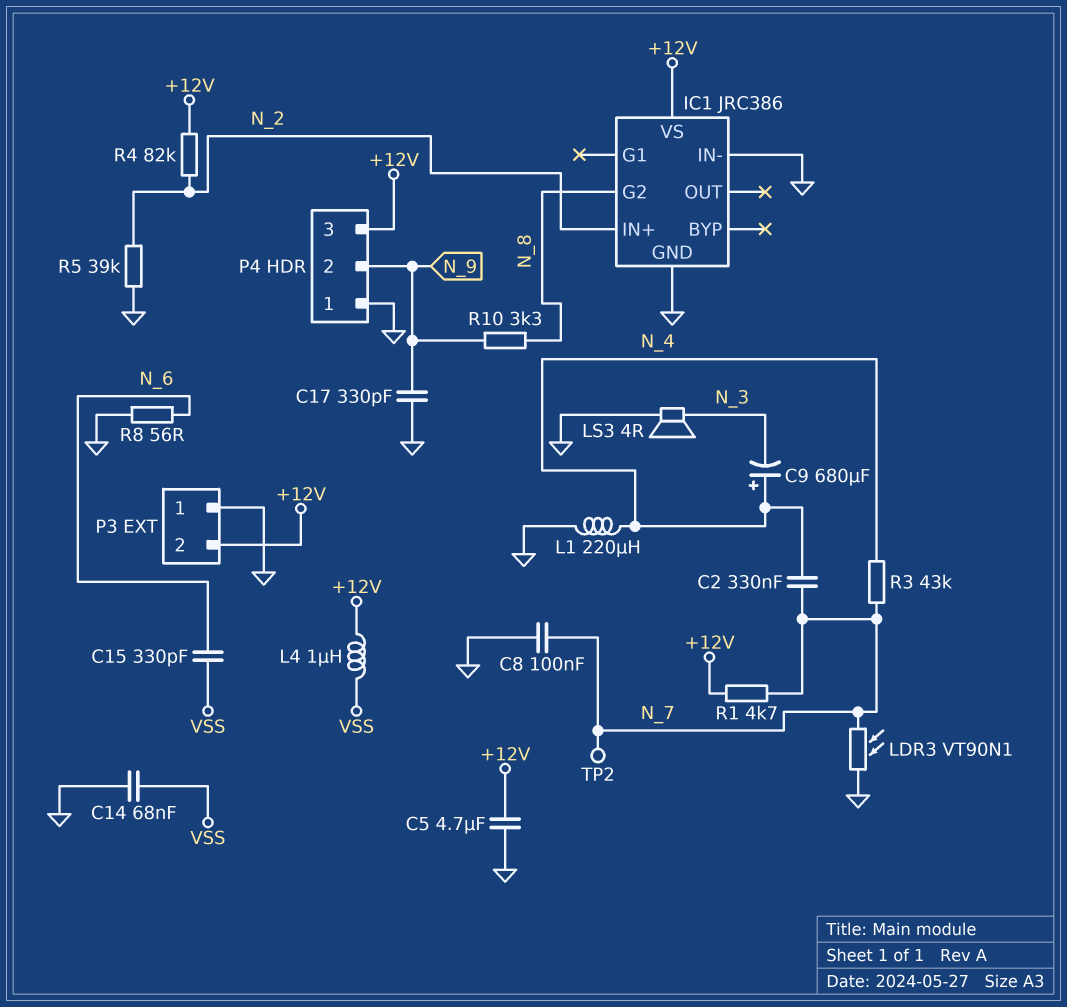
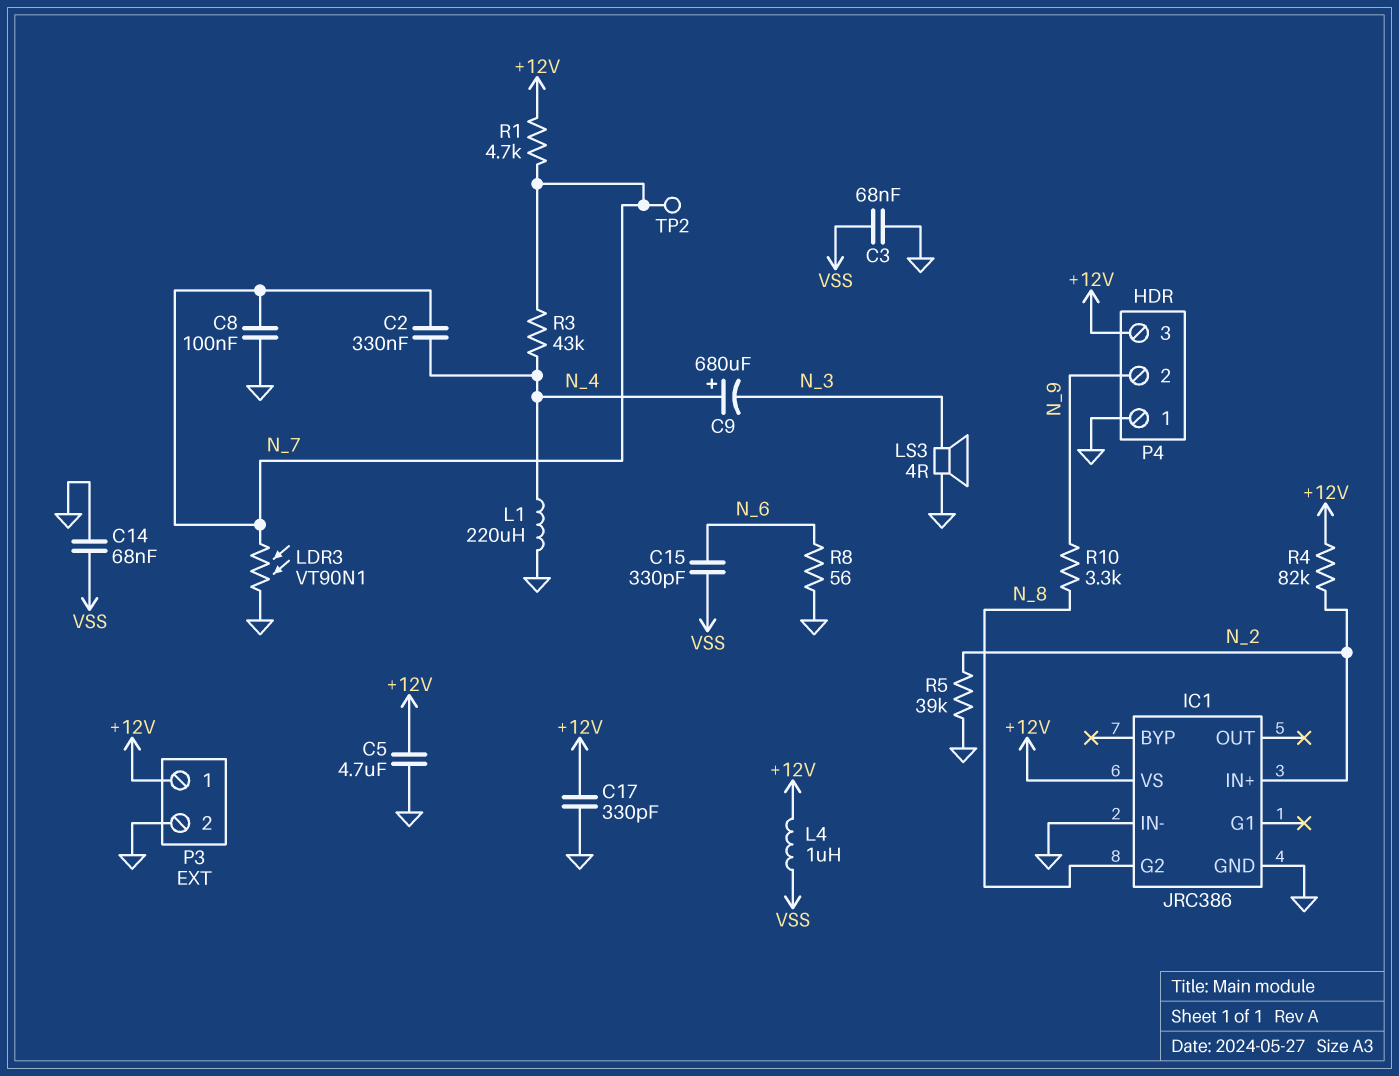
C3: none -> 68nF (GND, VSS)
C17: 330pF (GND, N_9) -> 330pF (+12V, GND)
P3 pin 1: GND -> +12V
P3 pin 2: +12V -> GND

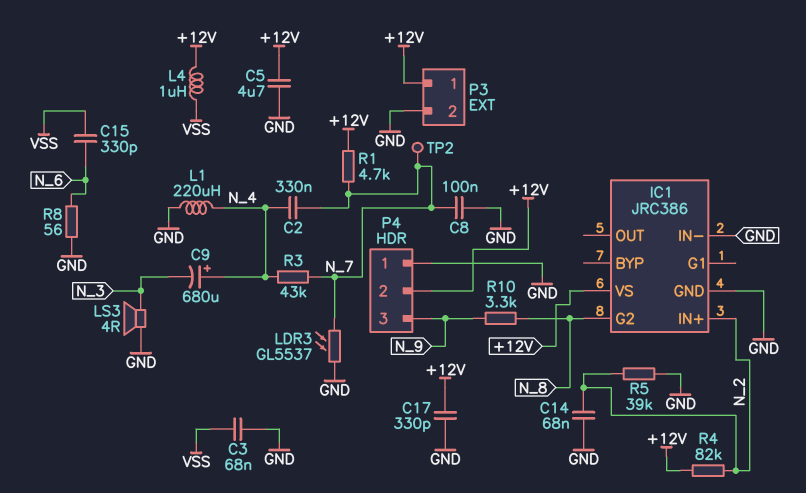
C14: 68nF (GND, VSS) -> 68nF (GND, N_2)
LDR3: VT90N1 (GND, N_7) -> GL5537 (GND, N_7)
P4 pin 2: N_9 -> +12V
P4 pin 3: +12V -> N_9

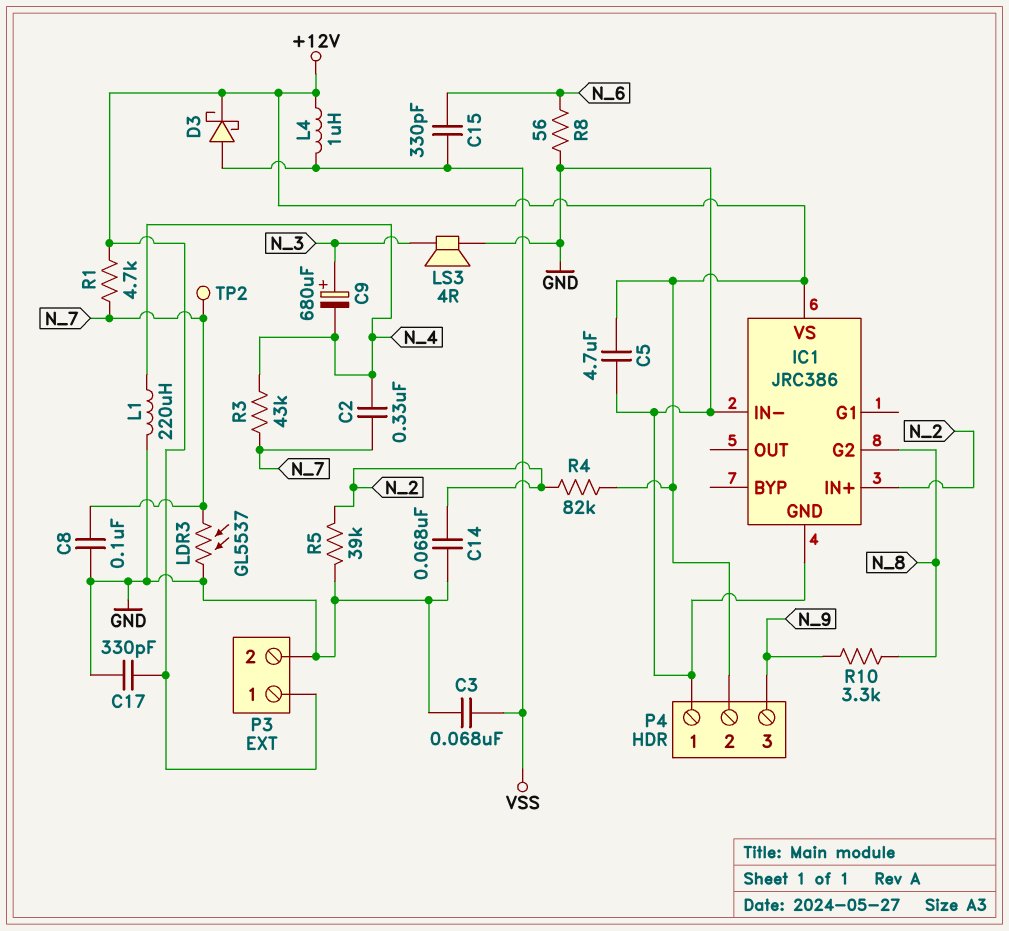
C9: 680uF (plus N_4, minus N_3) -> 680uF (plus N_3, minus N_4)
D3: none -> schottky (A VSS, K +12V)

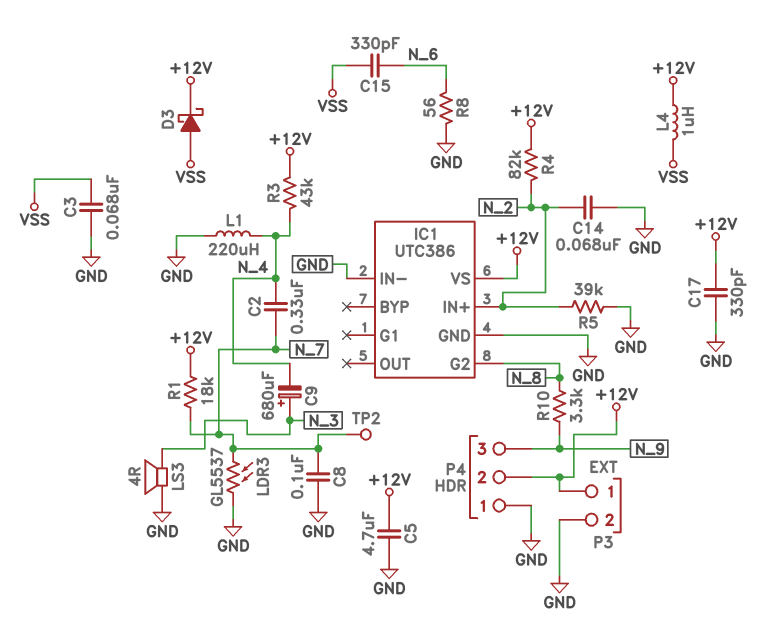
IC1: JRC386 -> UTC386
R1: 4.7k (+12V, N_7) -> 18k (+12V, N_7)
R3: 43k (N_4, N_7) -> 43k (+12V, N_4)

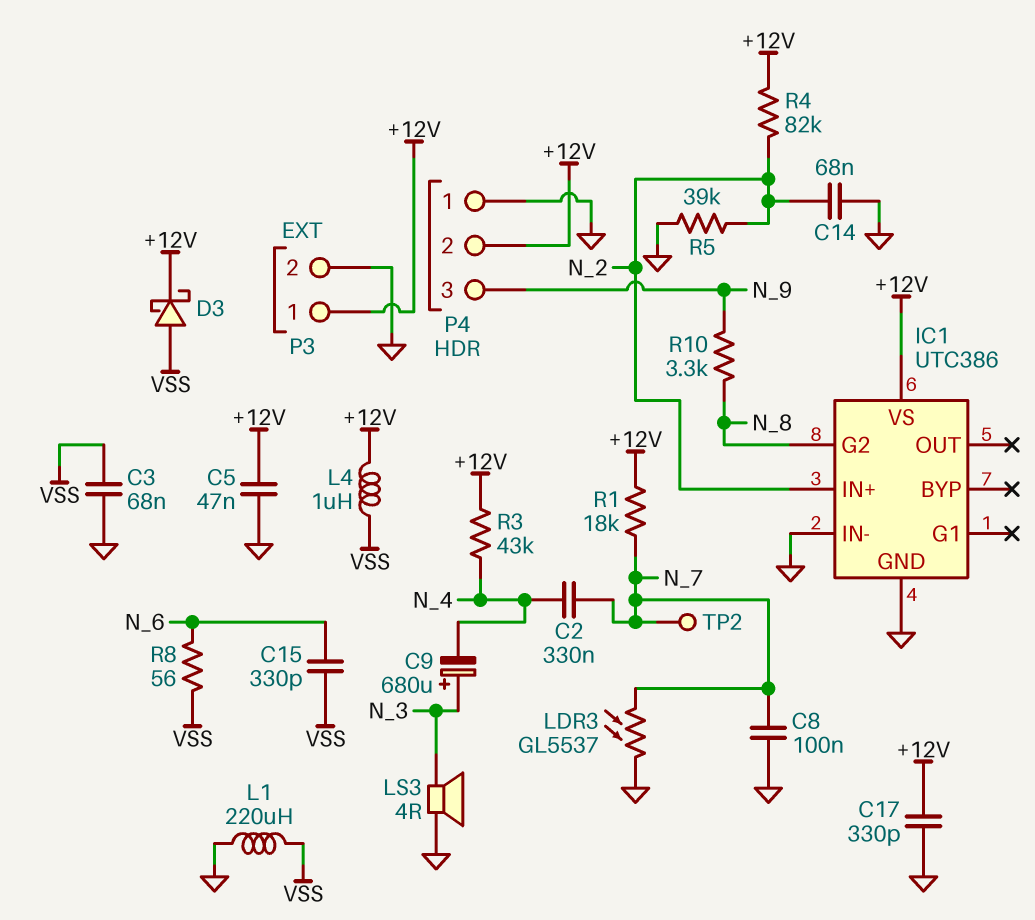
C5: 4.7uF (+12V, GND) -> 47nF (+12V, GND)
L1: 220uH (GND, N_4) -> 220uH (GND, VSS)
R8: 56 (GND, N_6) -> 56 (N_6, VSS)

